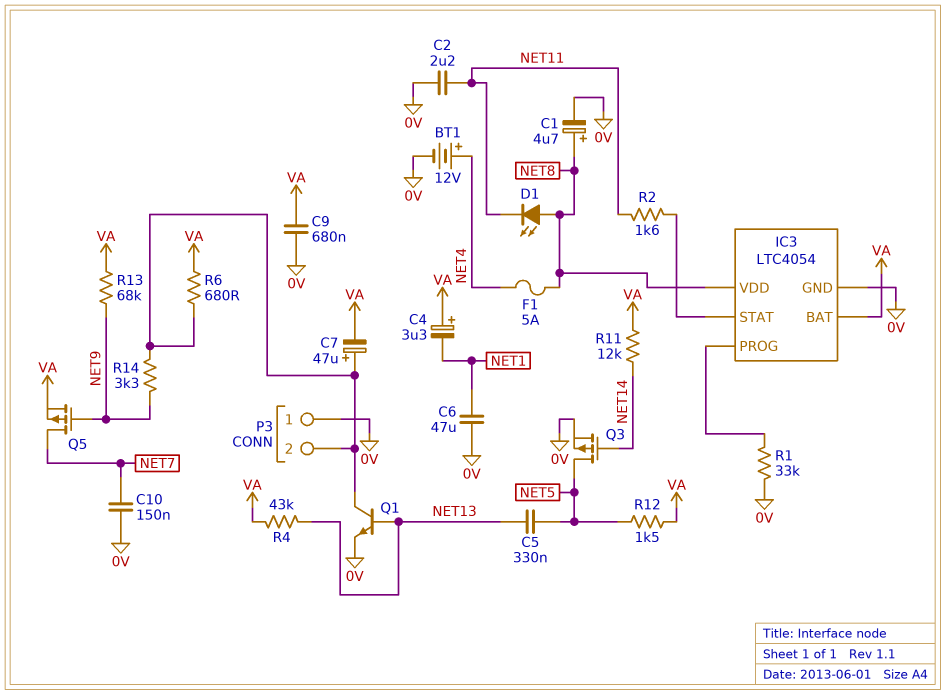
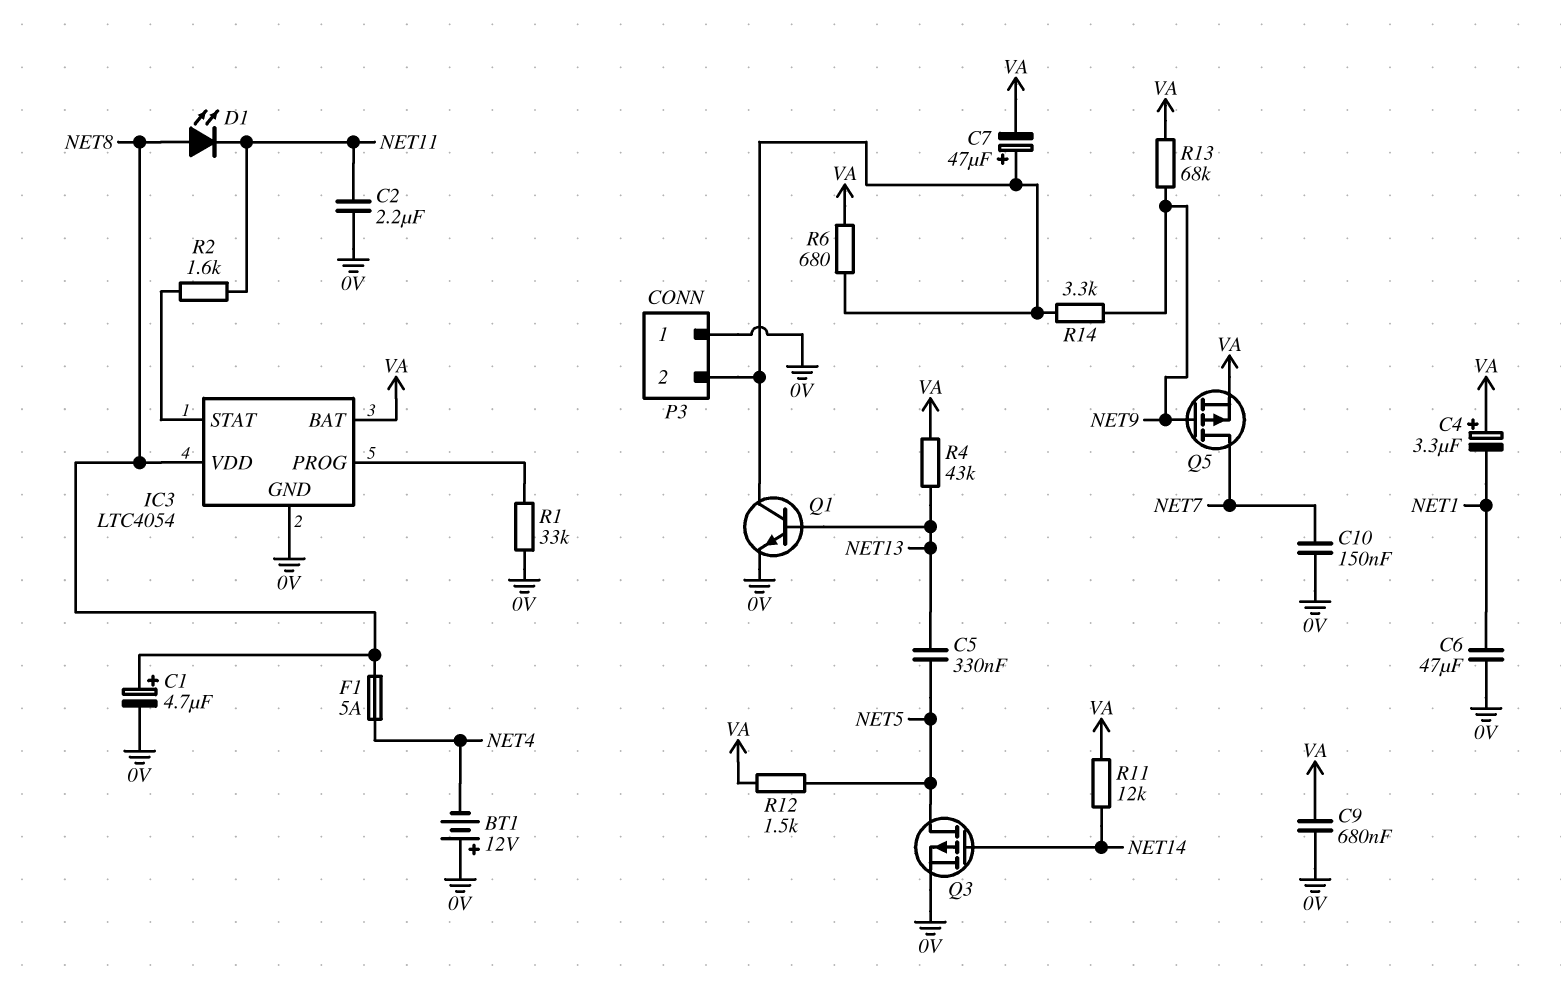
BT1: 12V (plus NET4, minus 0V) -> 12V (plus 0V, minus NET4)

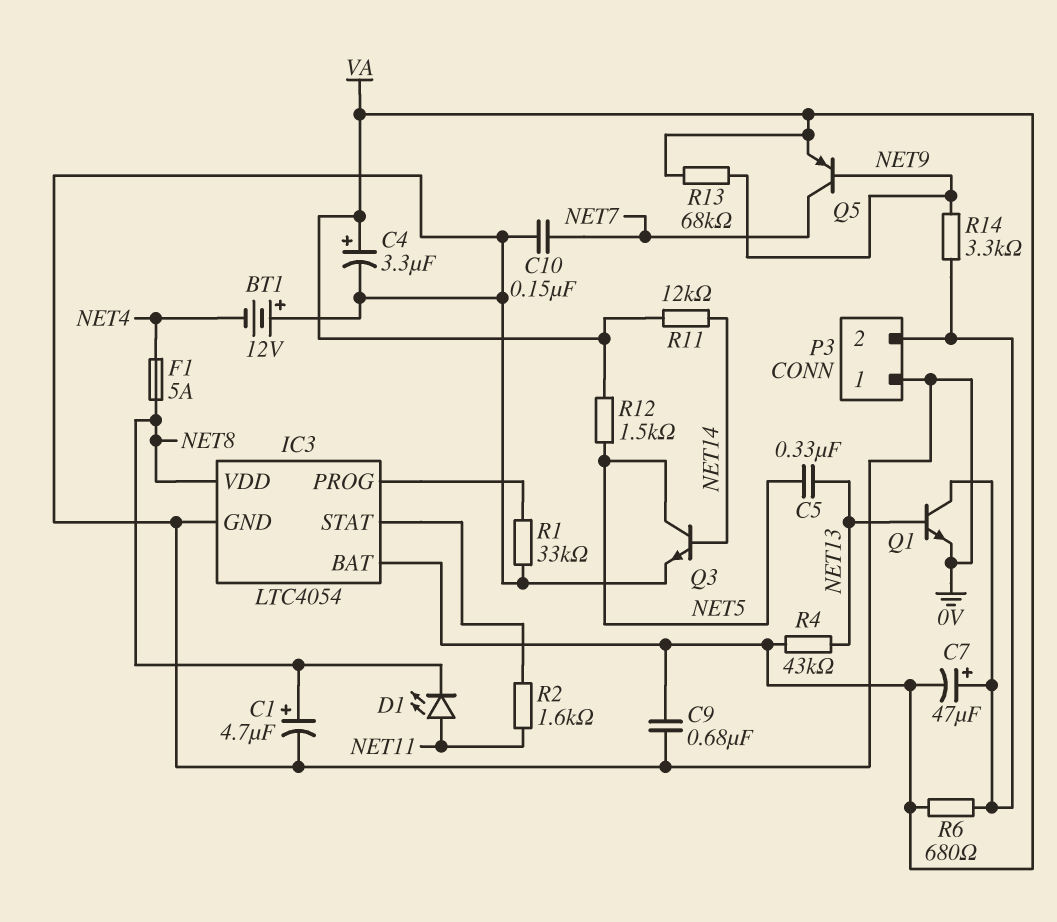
C2: 2.2uF (0V, NET11) -> none
C4: 3.3uF (plus VA, minus NET1) -> 3.3uF (plus VA, minus 0V)
C6: 47uF (0V, NET1) -> none
D1: LED (A NET8, K NET11) -> LED (A NET11, K NET8)
Q3: PMOS (G NET14, D NET5, S 0V) -> NPN (B NET14, C NET5, E 0V)
Q5: PMOS (G NET9, D NET7, S VA) -> PNP (B NET9, C NET7, E VA)

